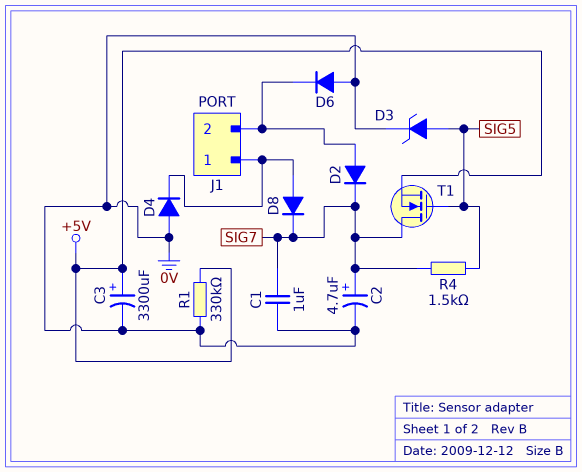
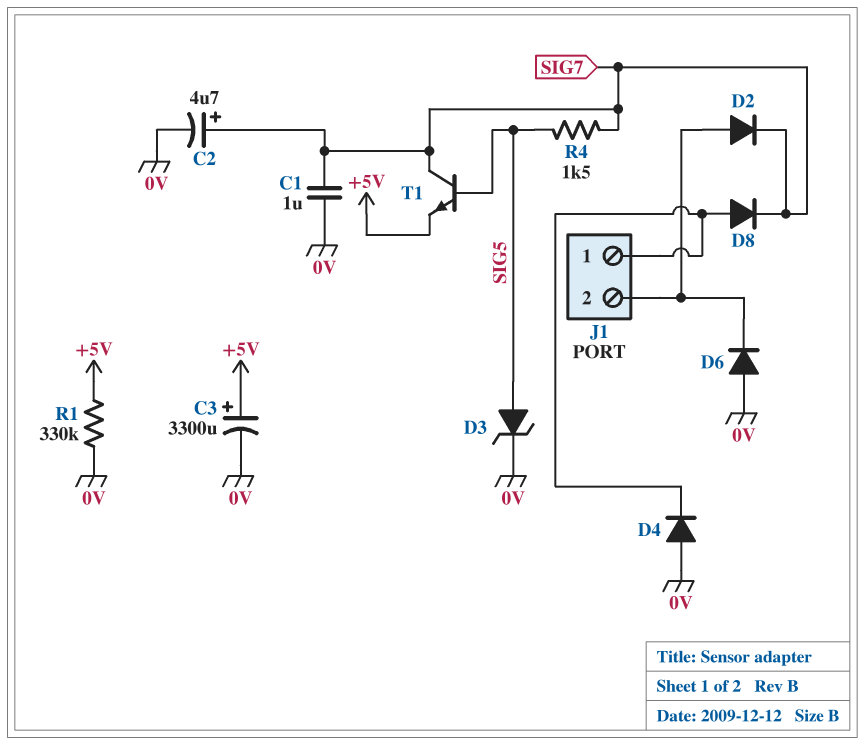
T1: NMOS (G SIG5, D SIG7, S +5V) -> NPN (B SIG5, C SIG7, E +5V)

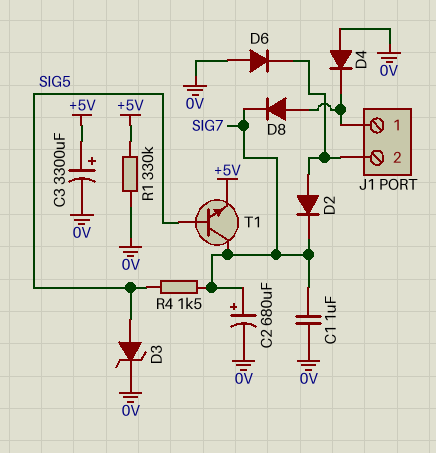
C2: 4.7uF (plus SIG7, minus 0V) -> 680uF (plus SIG7, minus 0V)

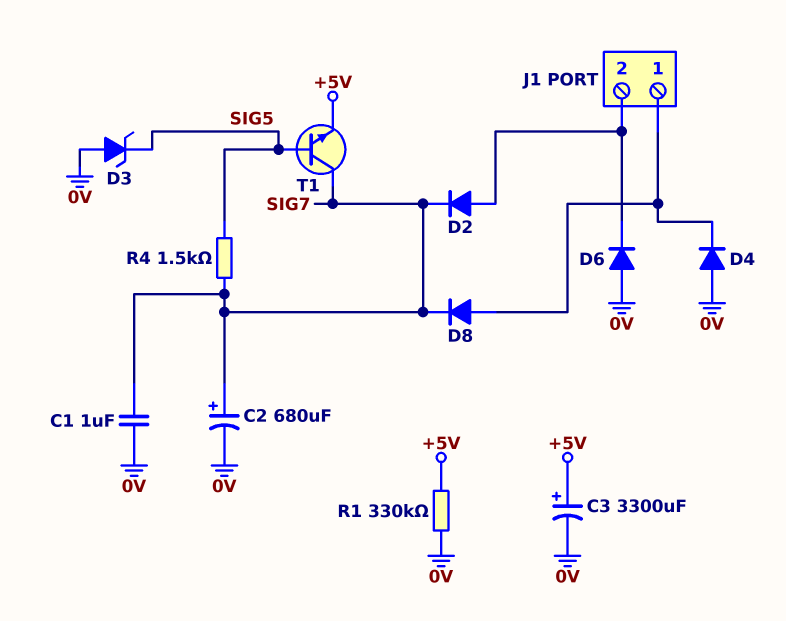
D3: zener (A SIG5, K 0V) -> zener (A 0V, K SIG5)

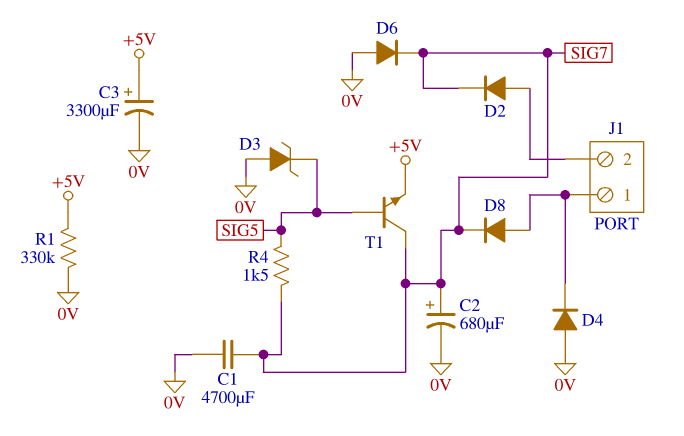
C1: 1uF (0V, SIG7) -> 4700uF (0V, SIG7)
D6: diode (A 0V, K J1/2) -> diode (A 0V, K SIG7)

